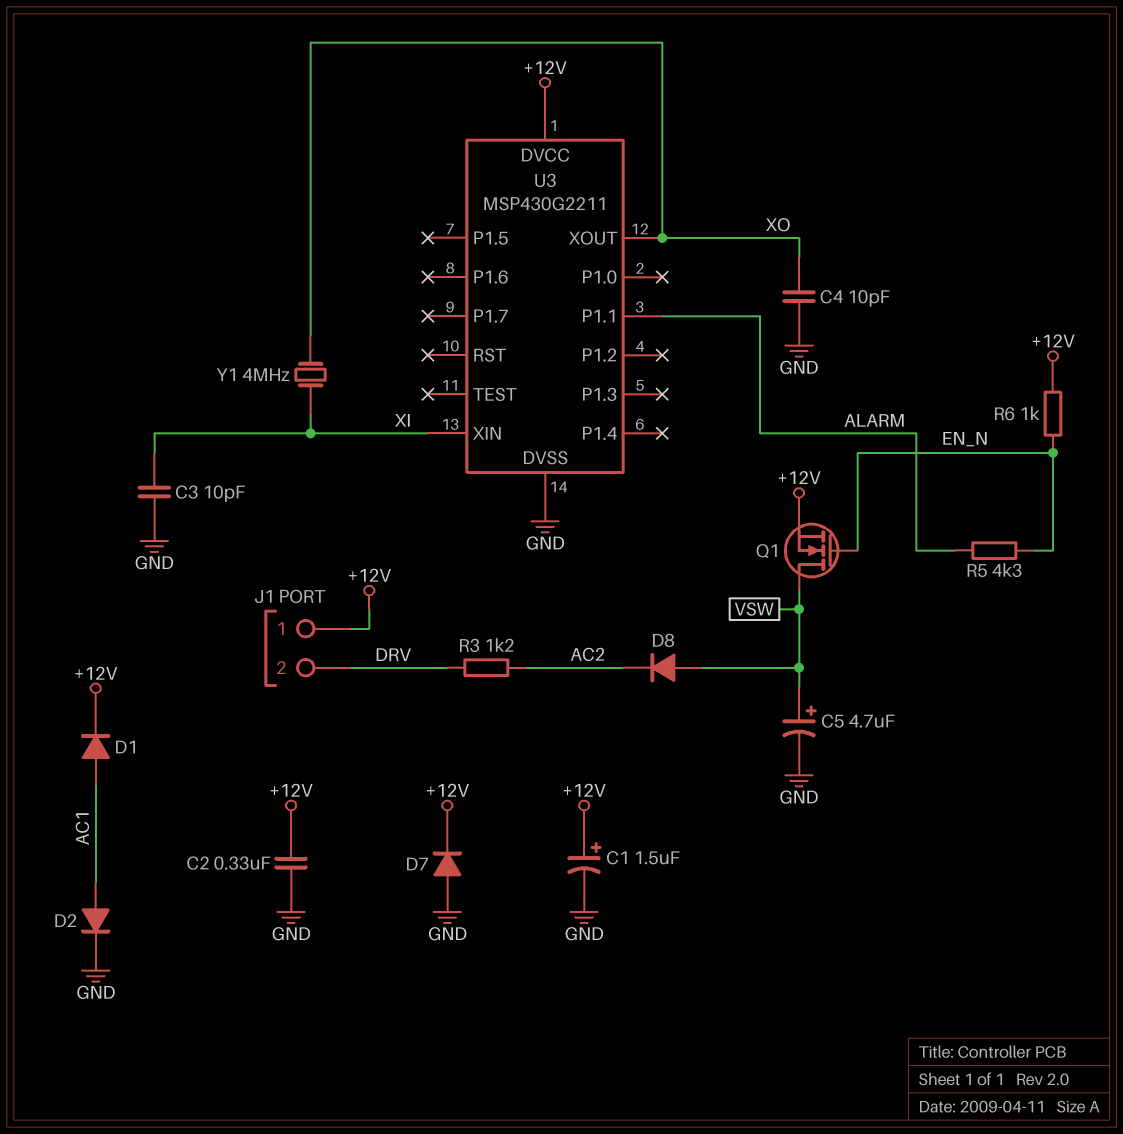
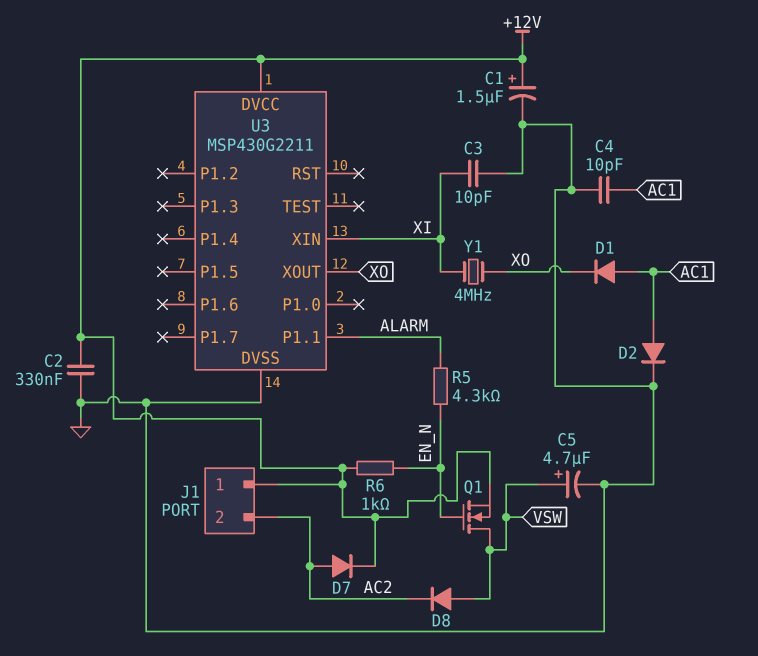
C4: 10pF (GND, XO) -> 10pF (AC1, GND)
D1: diode (A AC1, K +12V) -> diode (A AC1, K XO)
D7: diode (A GND, K +12V) -> diode (A AC2, K +12V)
J1 pin 2: DRV -> AC2
R3: 1.2k (AC2, DRV) -> none

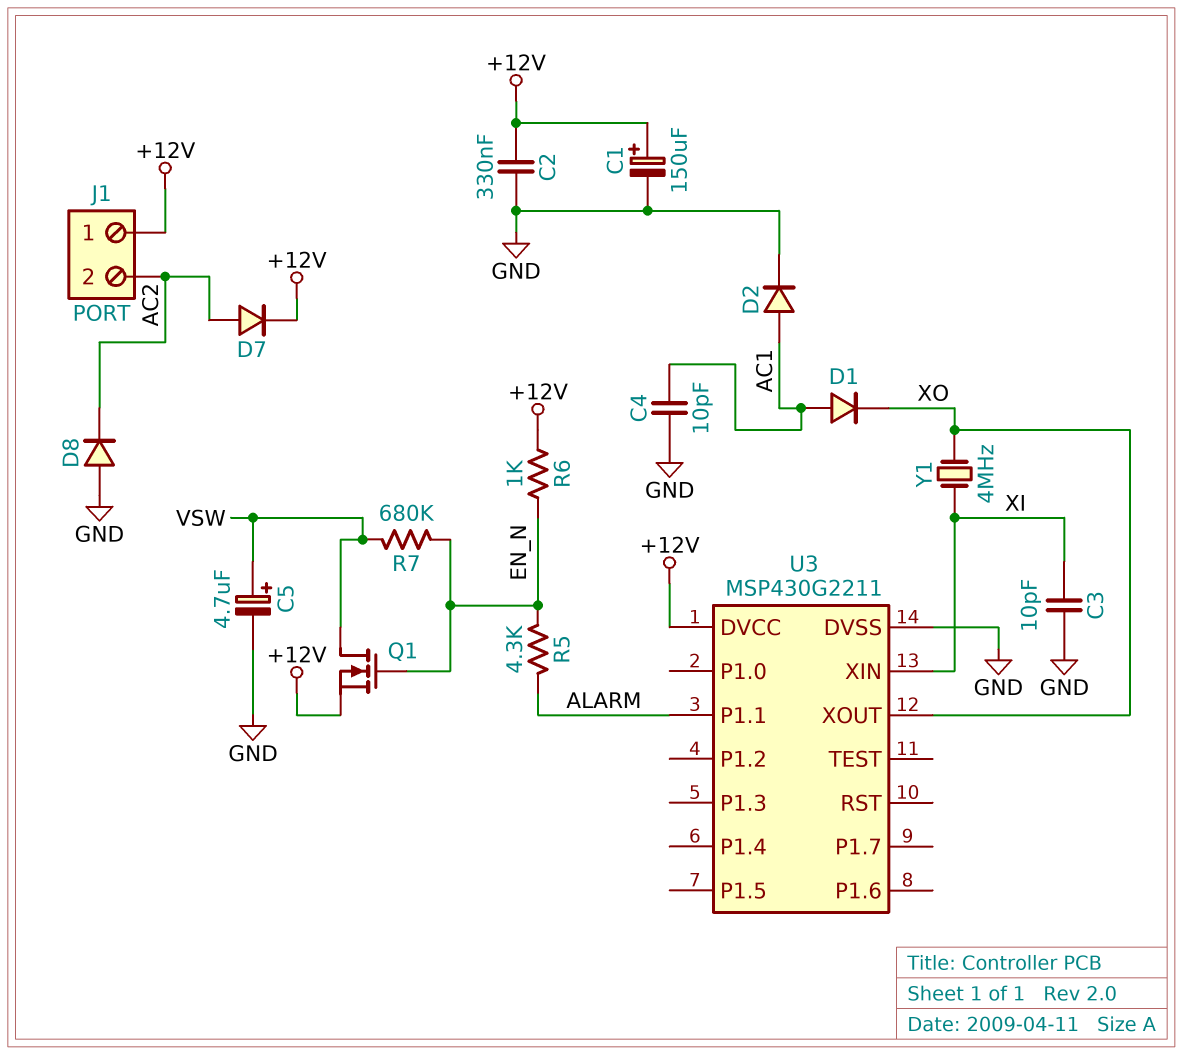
C1: 1.5uF (plus +12V, minus GND) -> 150uF (plus +12V, minus GND)
D8: diode (A VSW, K AC2) -> diode (A GND, K AC2)
R7: none -> 680k (EN_N, VSW)

